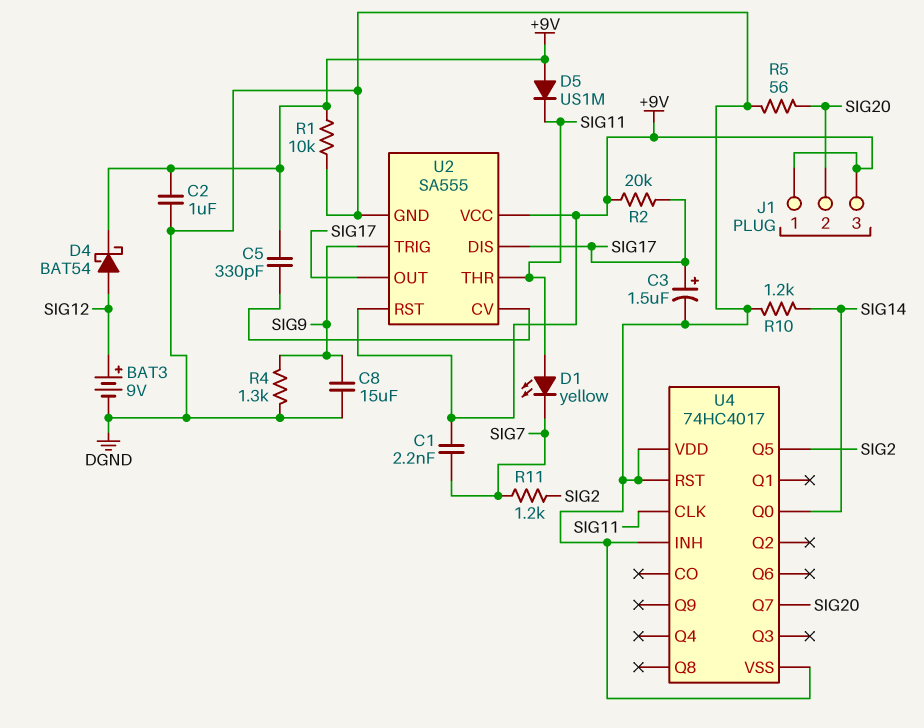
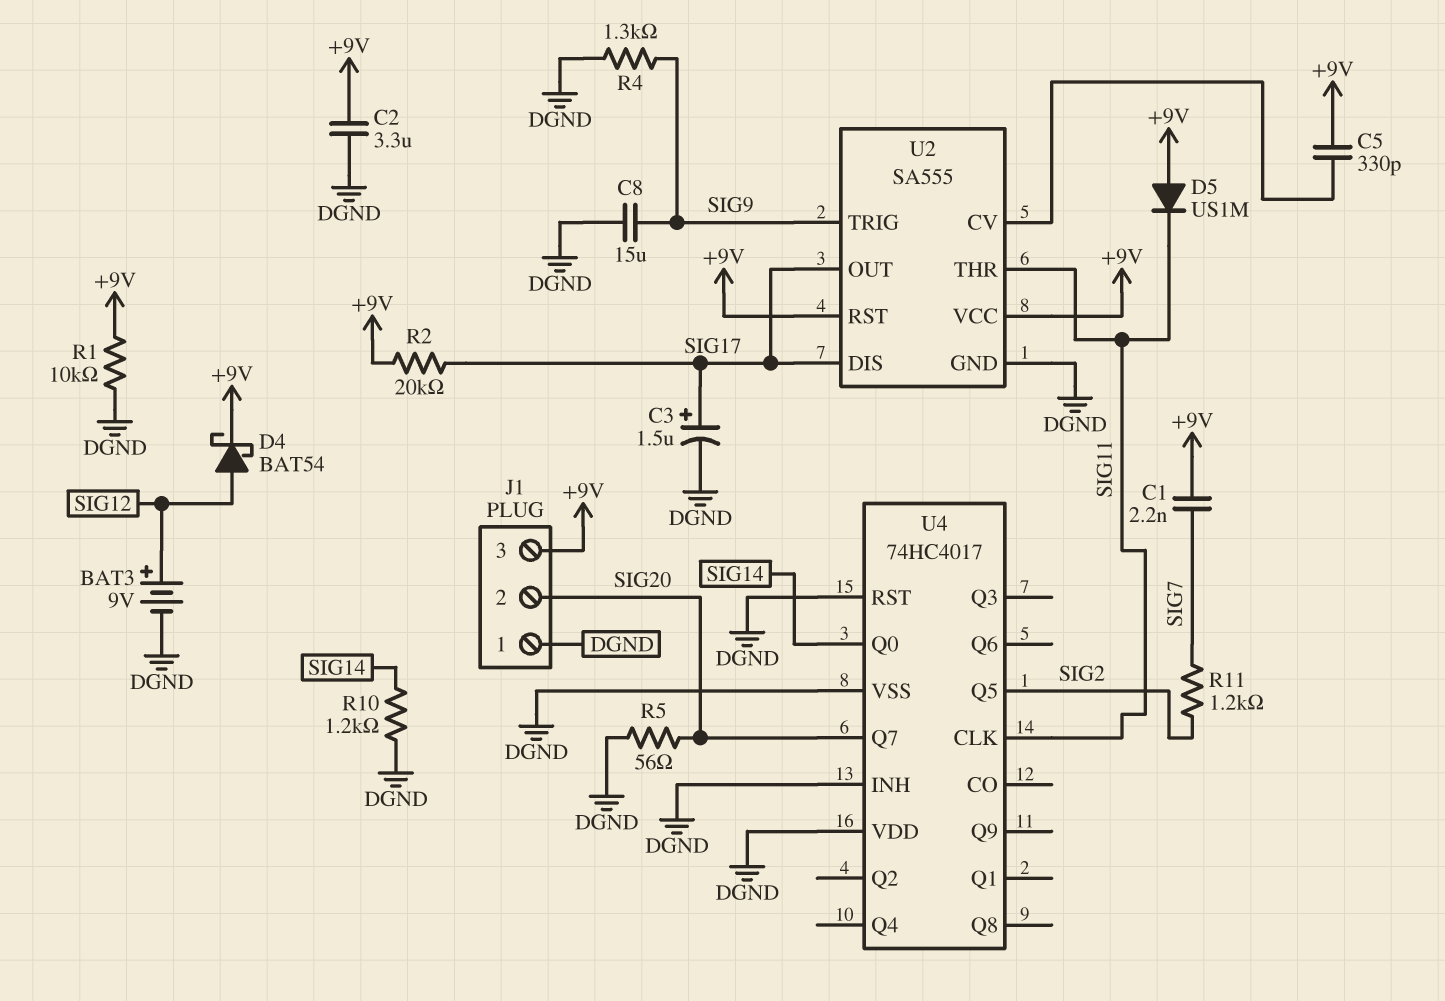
C2: 1uF (+9V, DGND) -> 3.3uF (+9V, DGND)
D1: LED yellow (A SIG11, K SIG7) -> none
J1 pin 1: +9V -> DGND

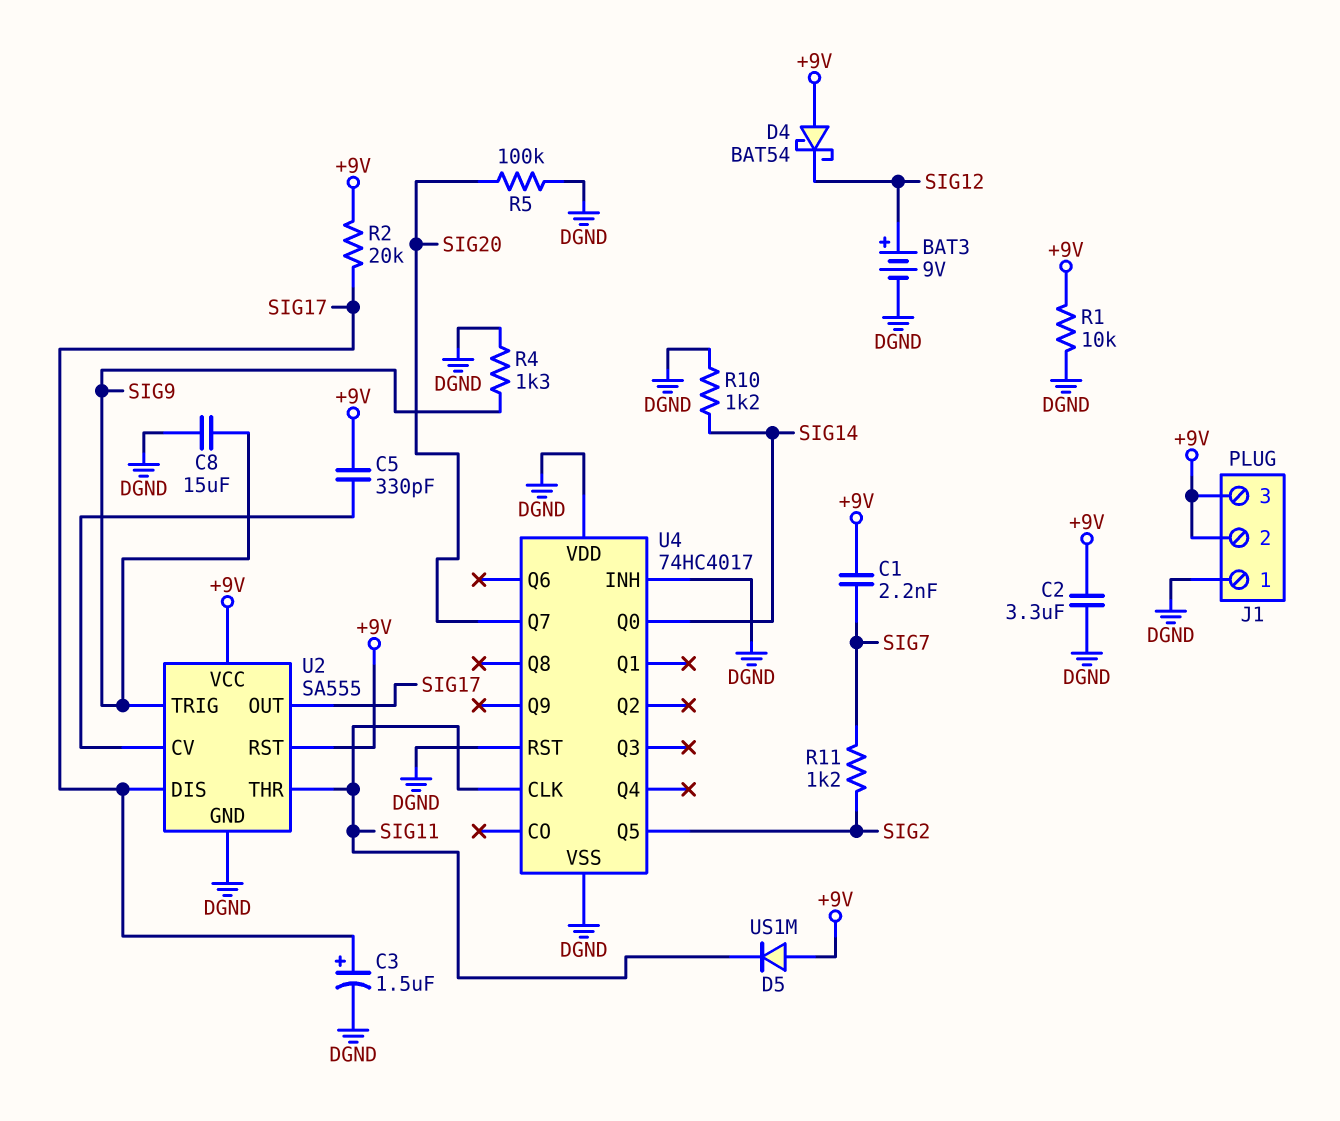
D4: schottky BAT54 (A SIG12, K +9V) -> schottky BAT54 (A +9V, K SIG12)
J1 pin 2: SIG20 -> +9V
R5: 56 (DGND, SIG20) -> 100k (DGND, SIG20)

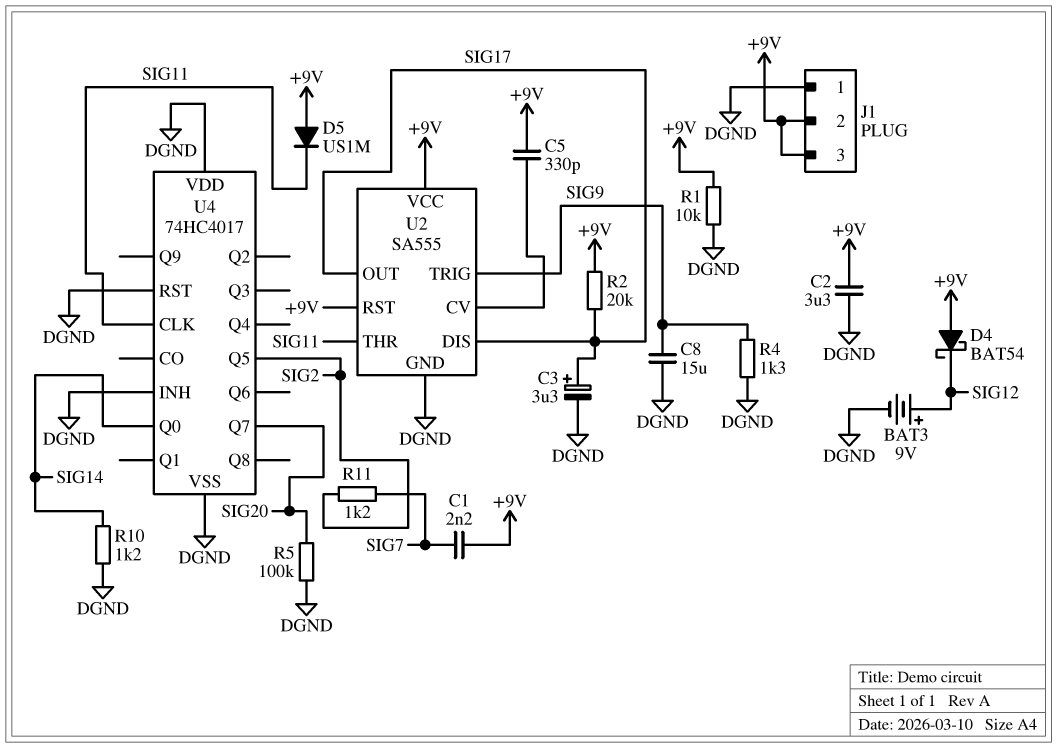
C3: 1.5uF (plus SIG17, minus DGND) -> 3.3uF (plus SIG17, minus DGND)

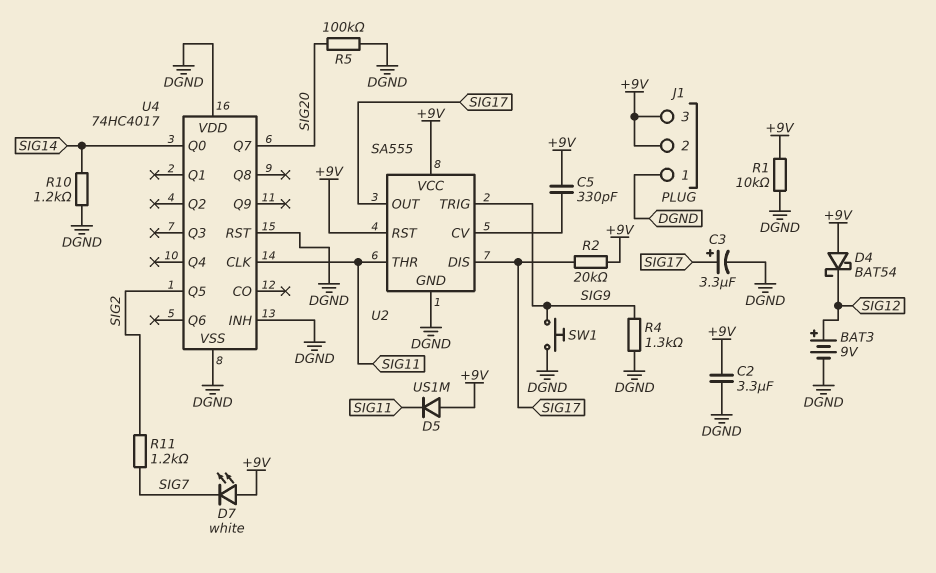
C1: 2.2nF (+9V, SIG7) -> none
C8: 15uF (DGND, SIG9) -> none
D7: none -> LED white (A +9V, K SIG7)
SW1: none -> button (DGND, SIG9)

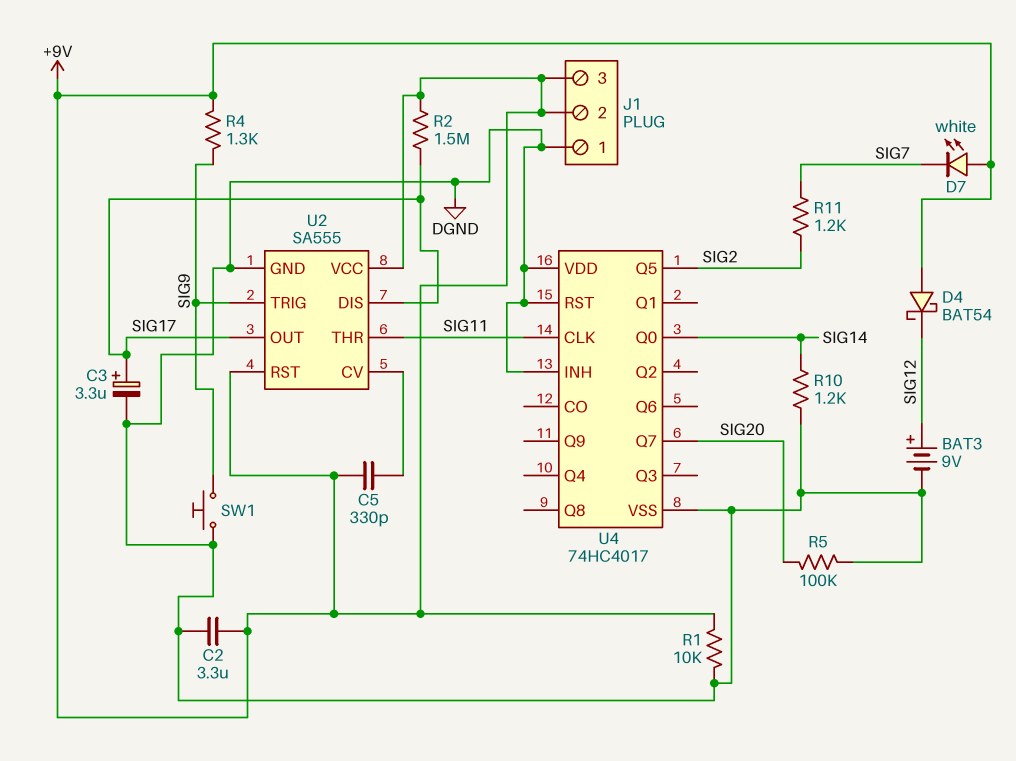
D5: diode US1M (A +9V, K SIG11) -> none
R2: 20k (+9V, SIG17) -> 1.5M (+9V, SIG17)
R4: 1.3k (DGND, SIG9) -> 1.3k (+9V, SIG9)

